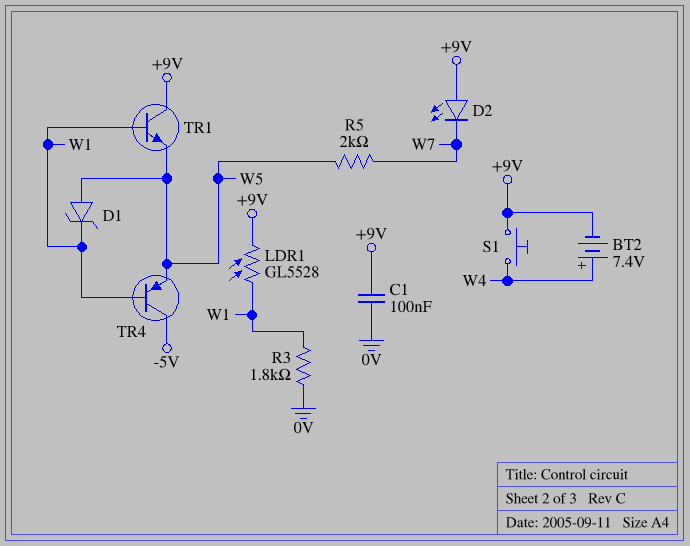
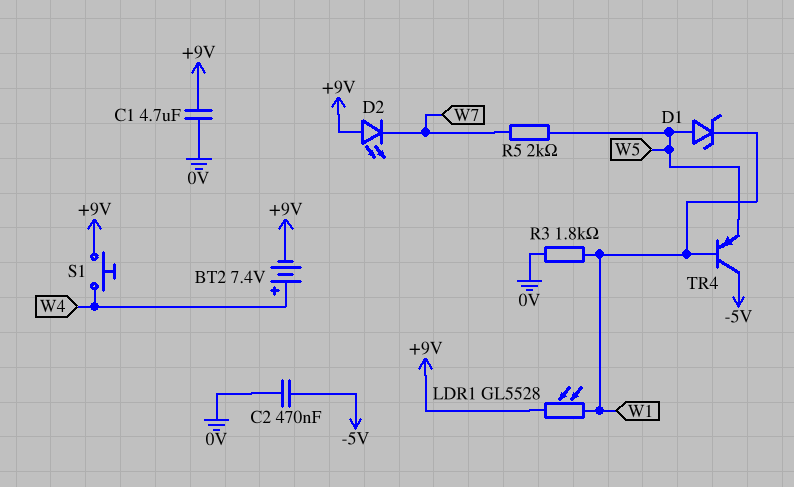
C1: 100nF (+9V, 0V) -> 4.7uF (+9V, 0V)
C2: none -> 470nF (-5V, 0V)
TR1: NPN (B W1, C +9V, E W5) -> none

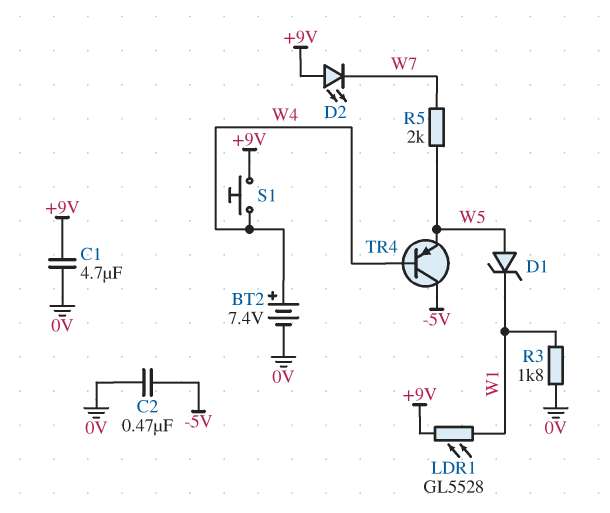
BT2: 7.4V (plus W4, minus +9V) -> 7.4V (plus W4, minus 0V)
TR4: PNP (B W1, C -5V, E W5) -> PNP (B W4, C -5V, E W5)

